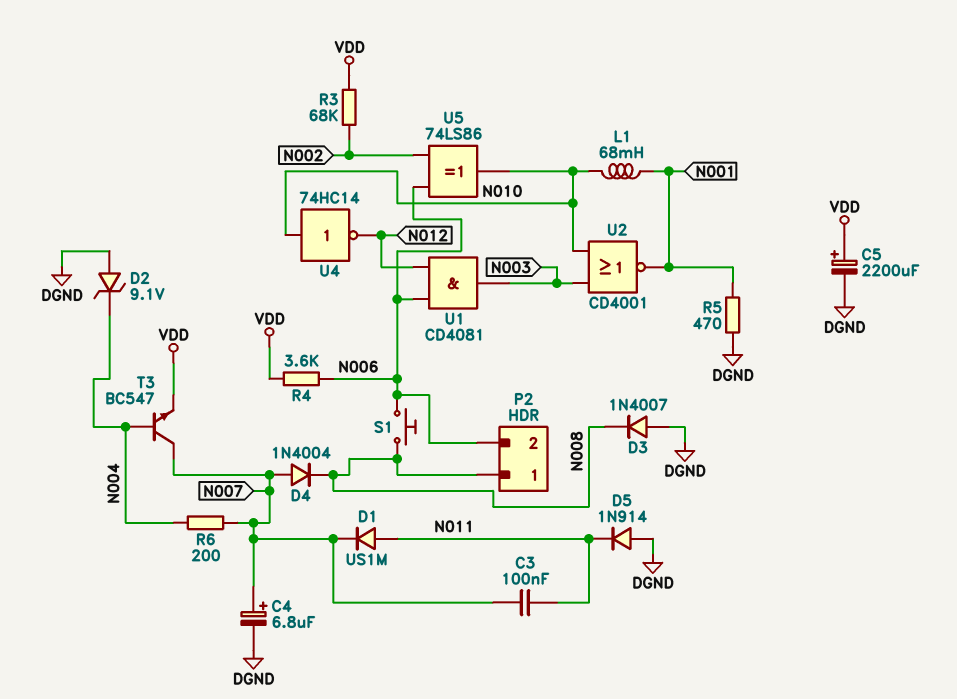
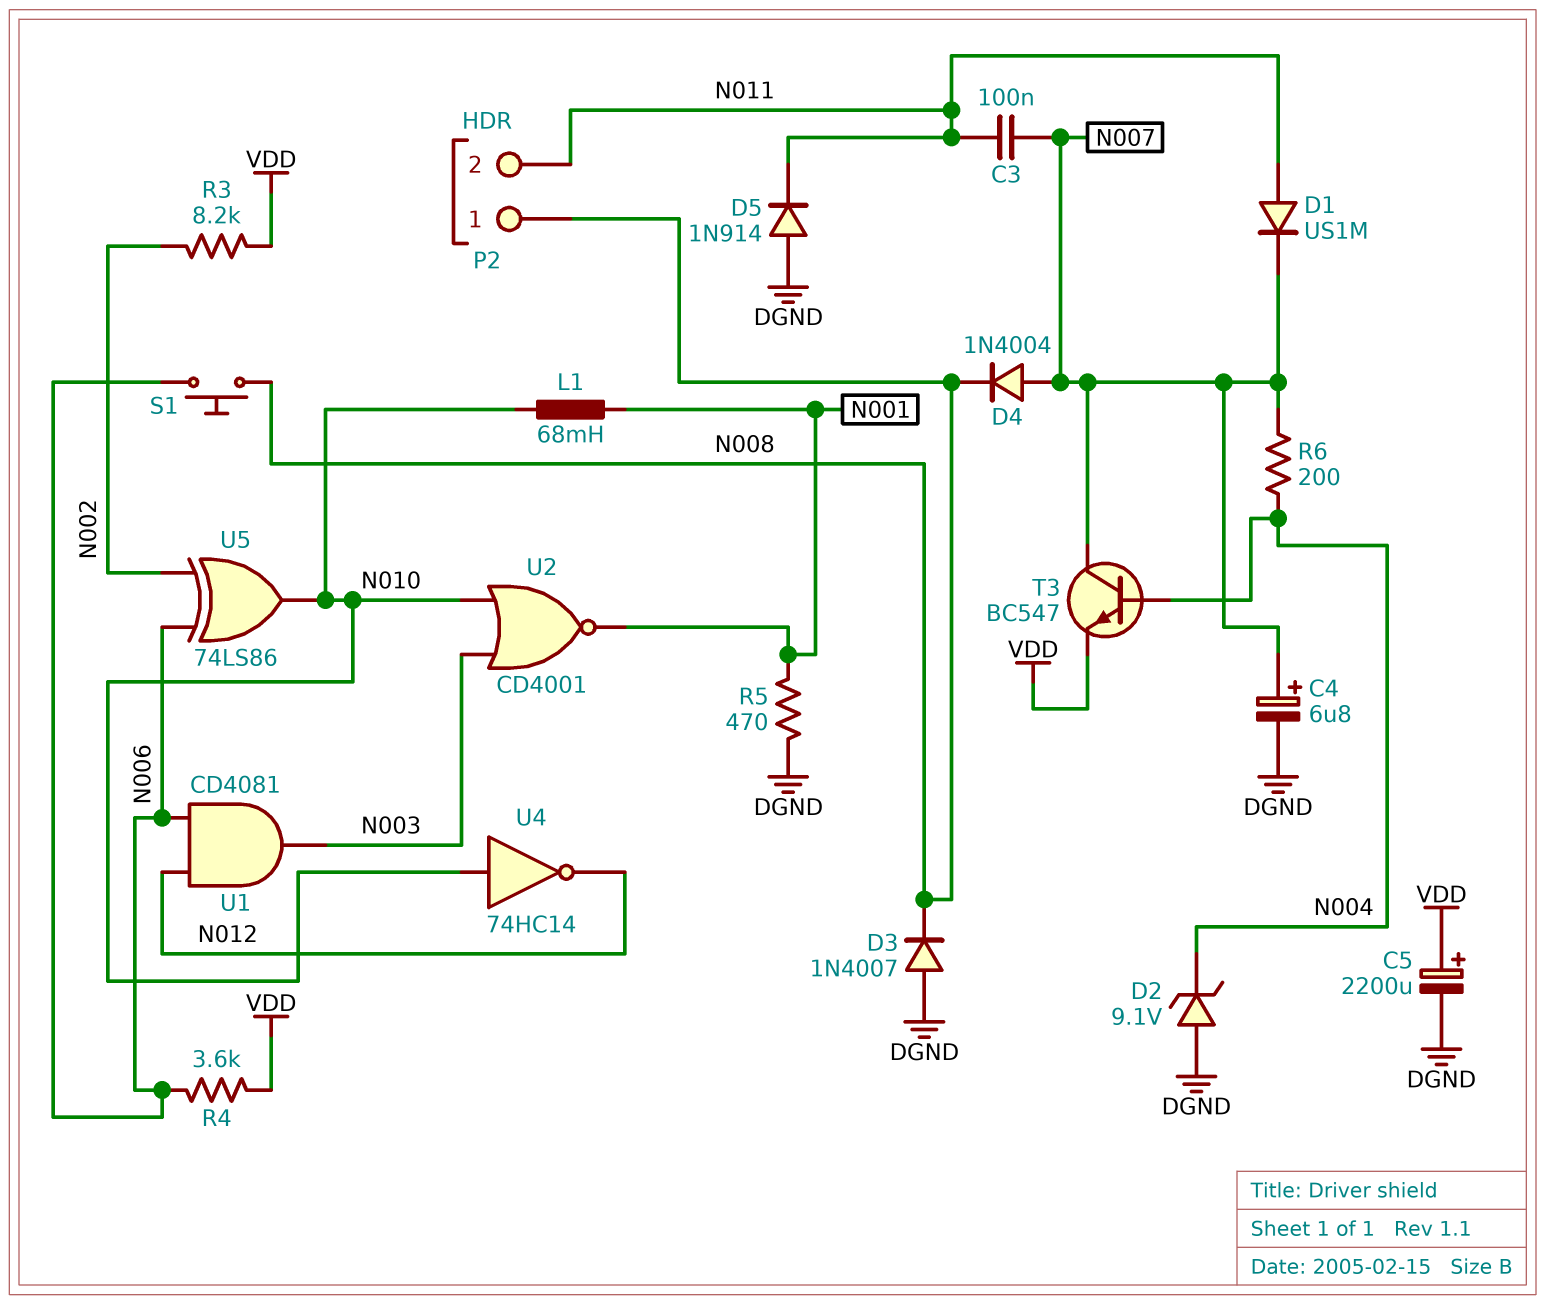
P2 pin 2: N006 -> N011
R3: 68k (N002, VDD) -> 8.2k (N002, VDD)

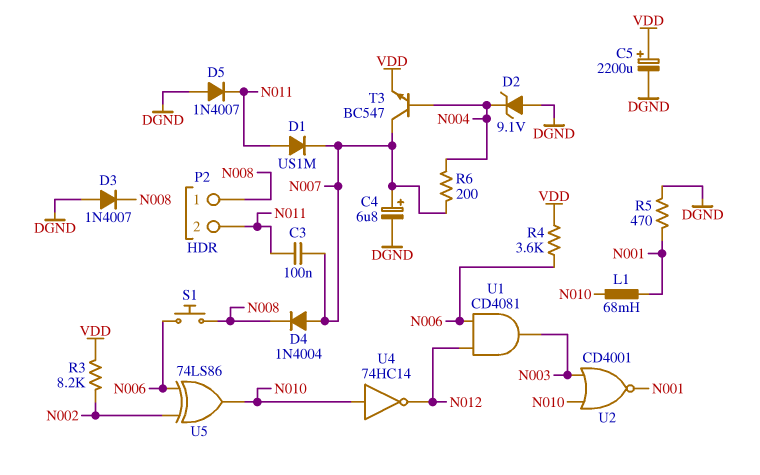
D5: diode 1N914 (A DGND, K N011) -> diode 1N4007 (A DGND, K N011)

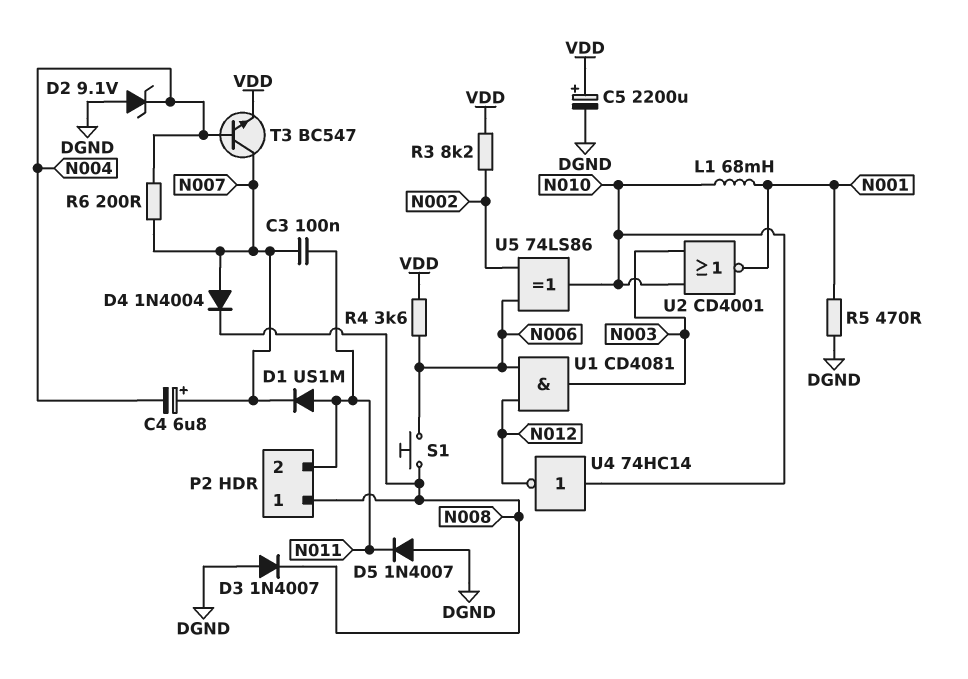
C4: 6.8uF (plus N007, minus DGND) -> 6.8uF (plus N007, minus N004)

